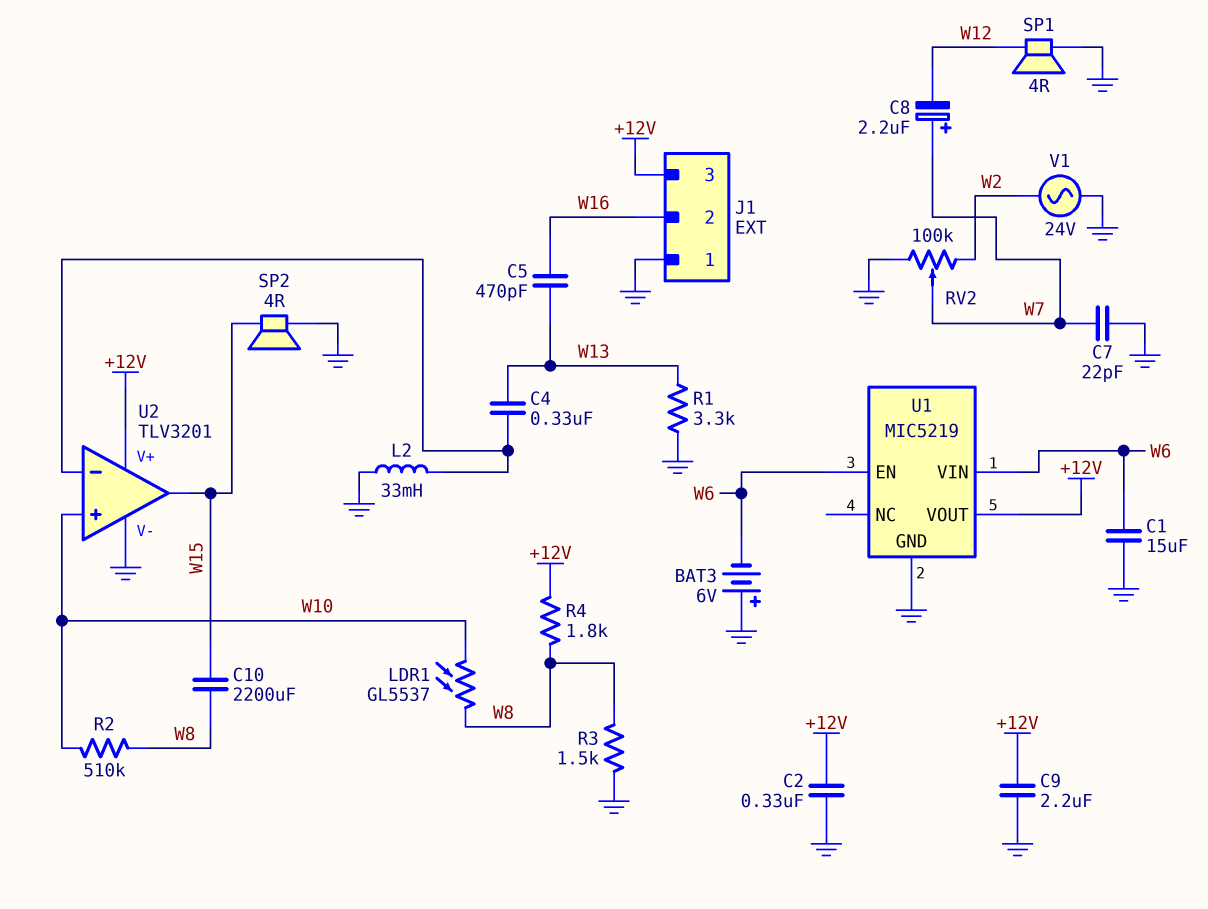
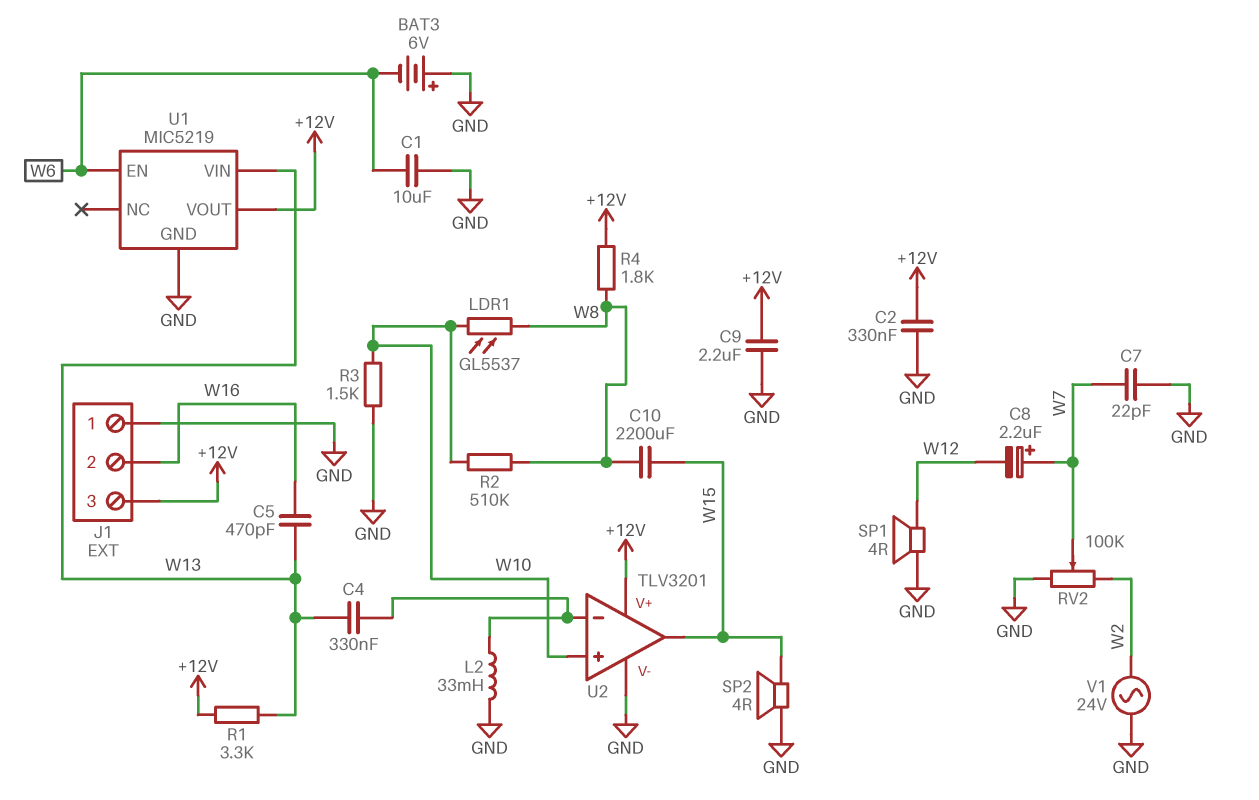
C1: 15uF (GND, W6) -> 10uF (GND, W6)
R1: 3.3k (GND, W13) -> 3.3k (+12V, W13)
R3: 1.5k (GND, W8) -> 1.5k (GND, W10)
U1 pin VIN: W6 -> W13

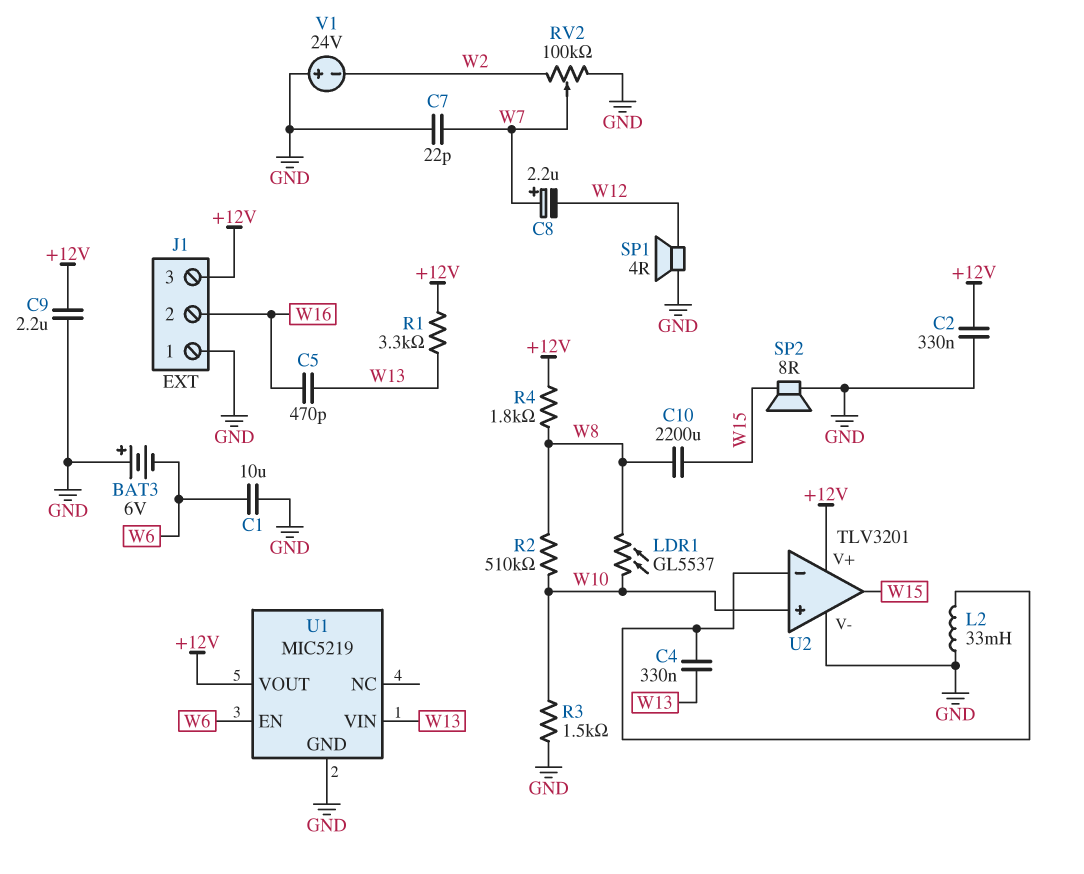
SP2: speaker 4R (GND, W15) -> speaker 8R (GND, W15)
V1: AC 24V (GND, W2) -> 24V (plus GND, minus W2)

